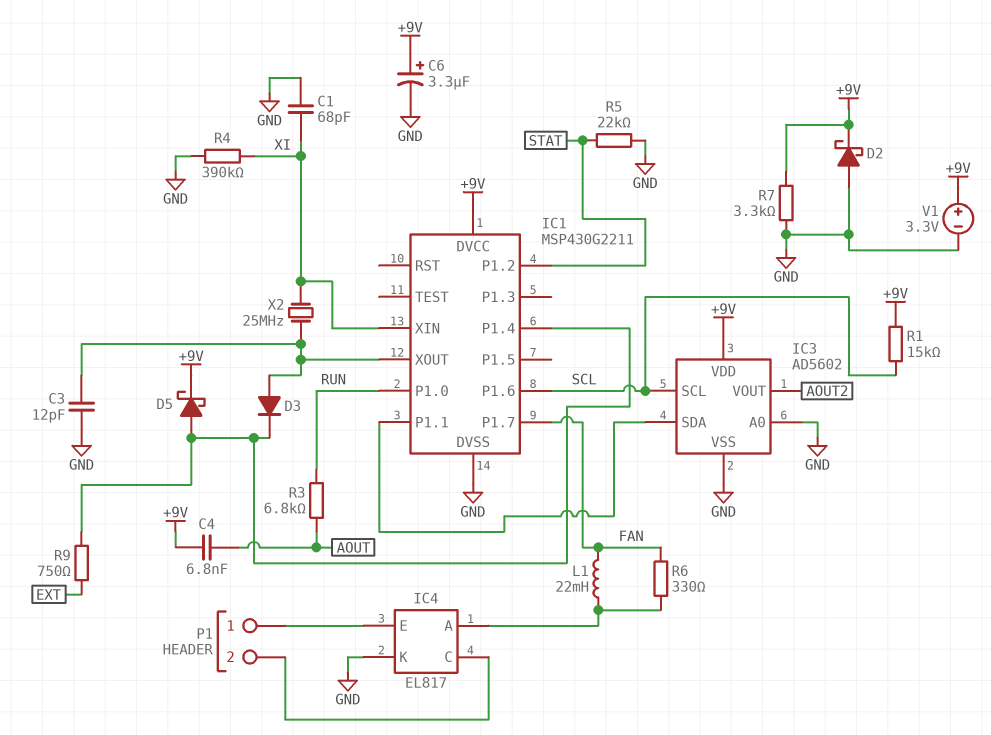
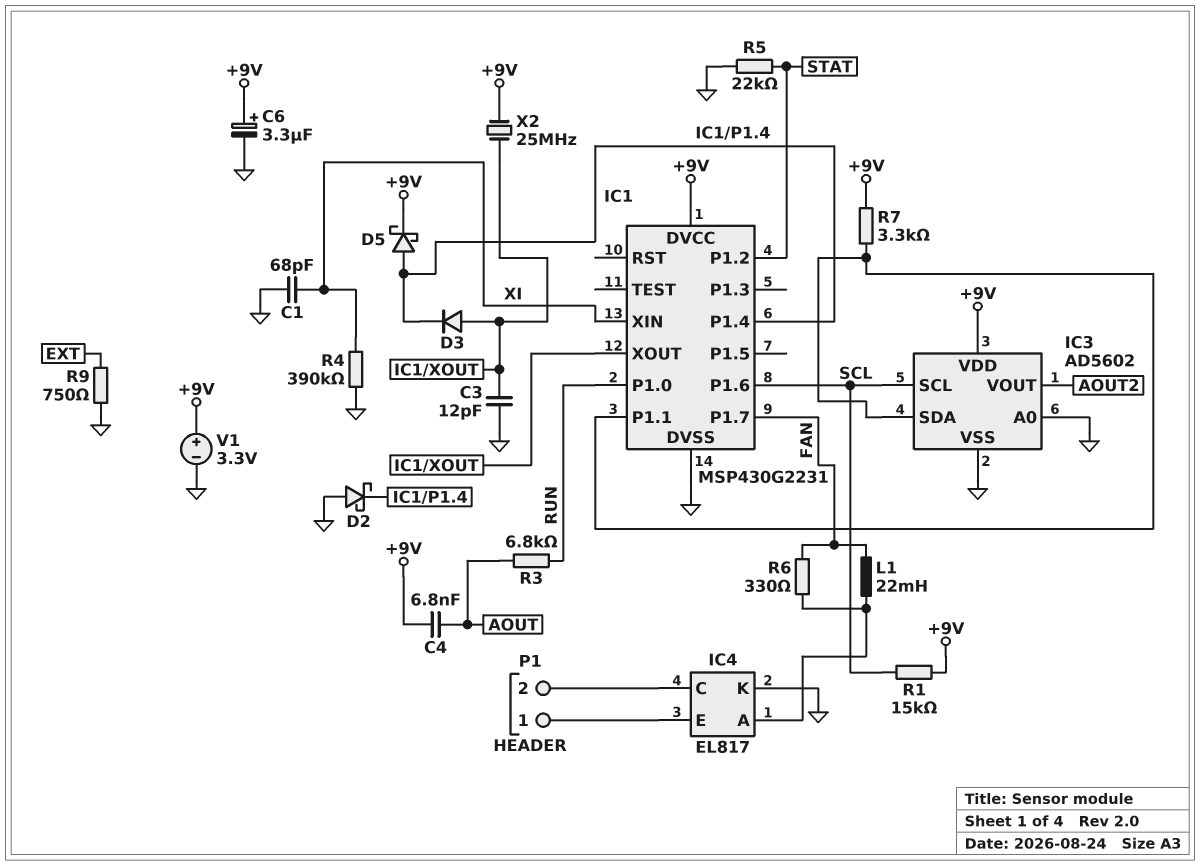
D2: schottky (A GND, K +9V) -> schottky (A GND, K IC1/P1.4)
IC1: MSP430G2211 -> MSP430G2231
R7: 3.3k (+9V, GND) -> 3.3k (+9V, IC1/P1.1)
R9: 750 (EXT, IC1/P1.4) -> 750 (EXT, GND)
X2: 25MHz (IC1/XOUT, XI) -> 25MHz (+9V, IC1/XOUT)

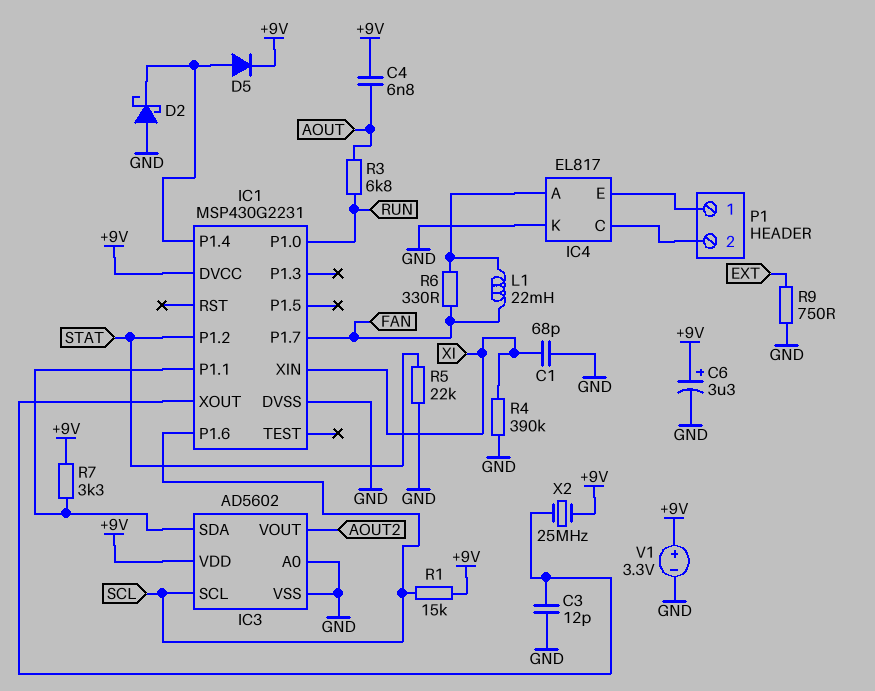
D3: diode (A IC1/XOUT, K IC1/P1.4) -> none
D5: schottky (A IC1/P1.4, K +9V) -> diode (A IC1/P1.4, K +9V)

